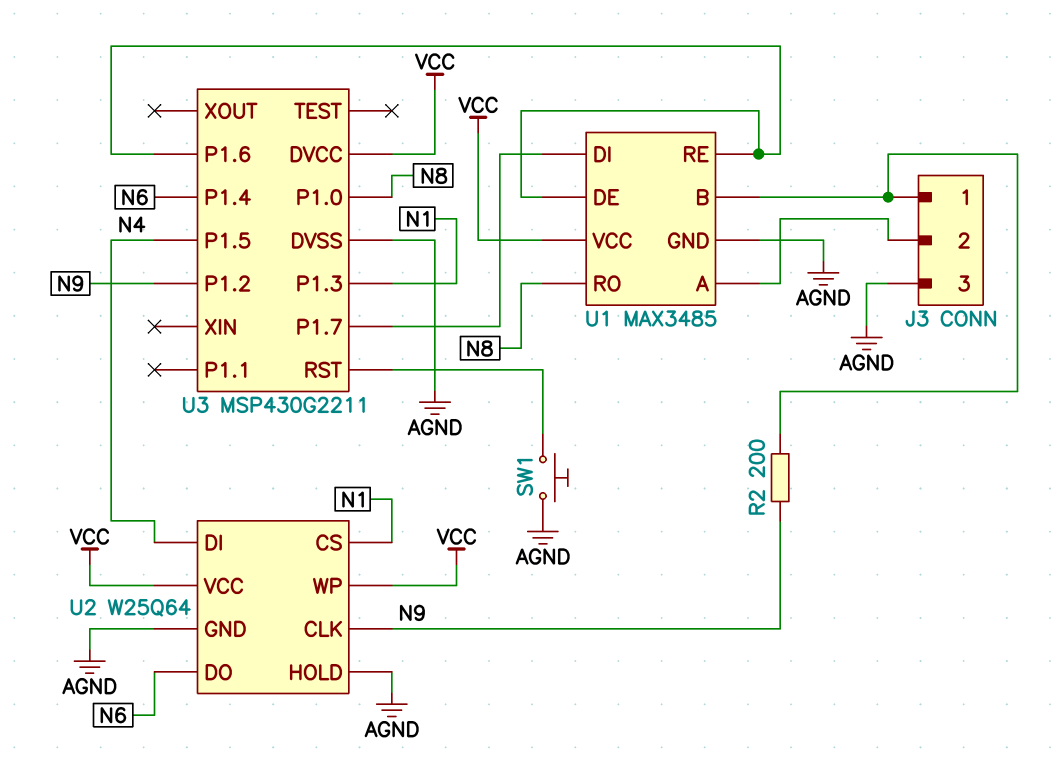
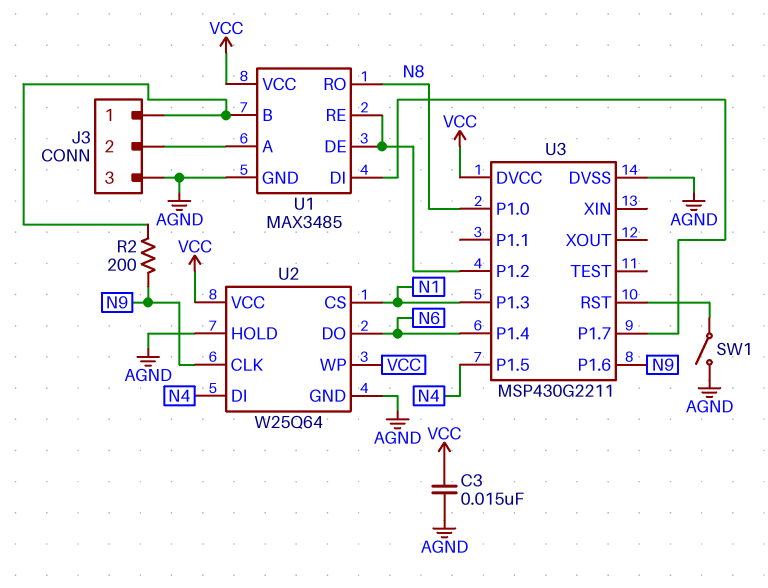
C3: none -> 15nF (AGND, VCC)
SW1: button (AGND, U3/RST) -> switch (AGND, U3/RST)
U3 pin P1.2: N9 -> U1/DE
U3 pin P1.6: U1/DE -> N9

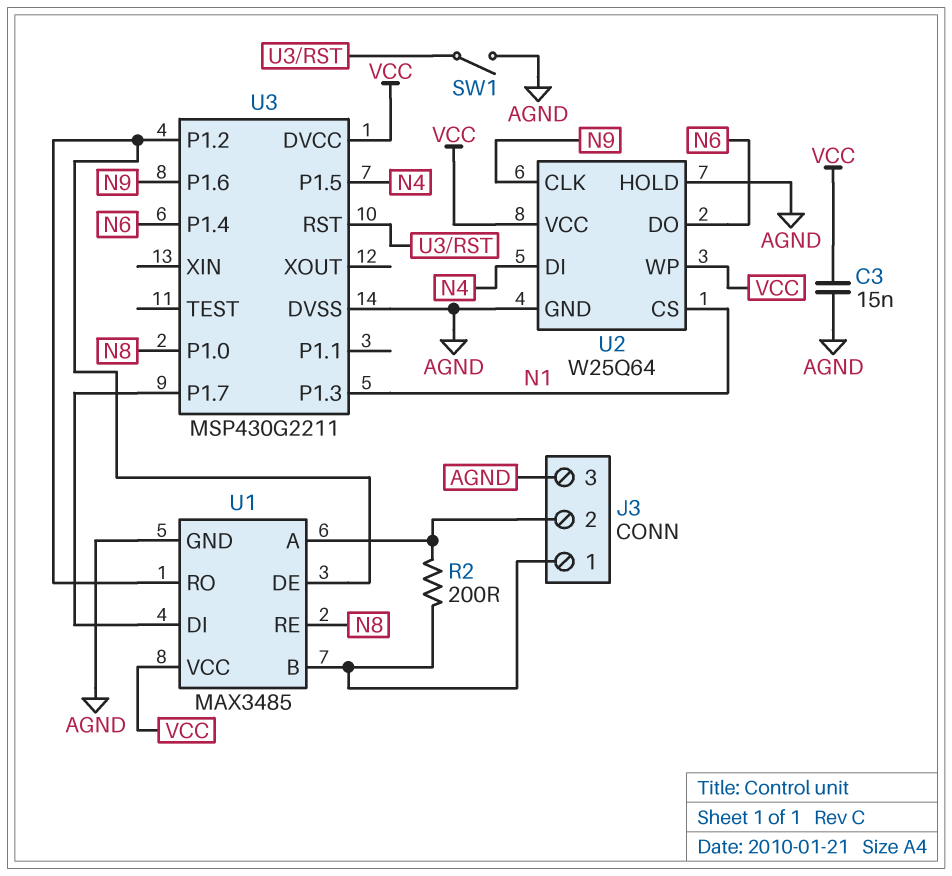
R2: 200 (J3/1, N9) -> 200 (J3/1, J3/2)
U1 pin RE: U1/DE -> N8
U1 pin RO: N8 -> U1/DE

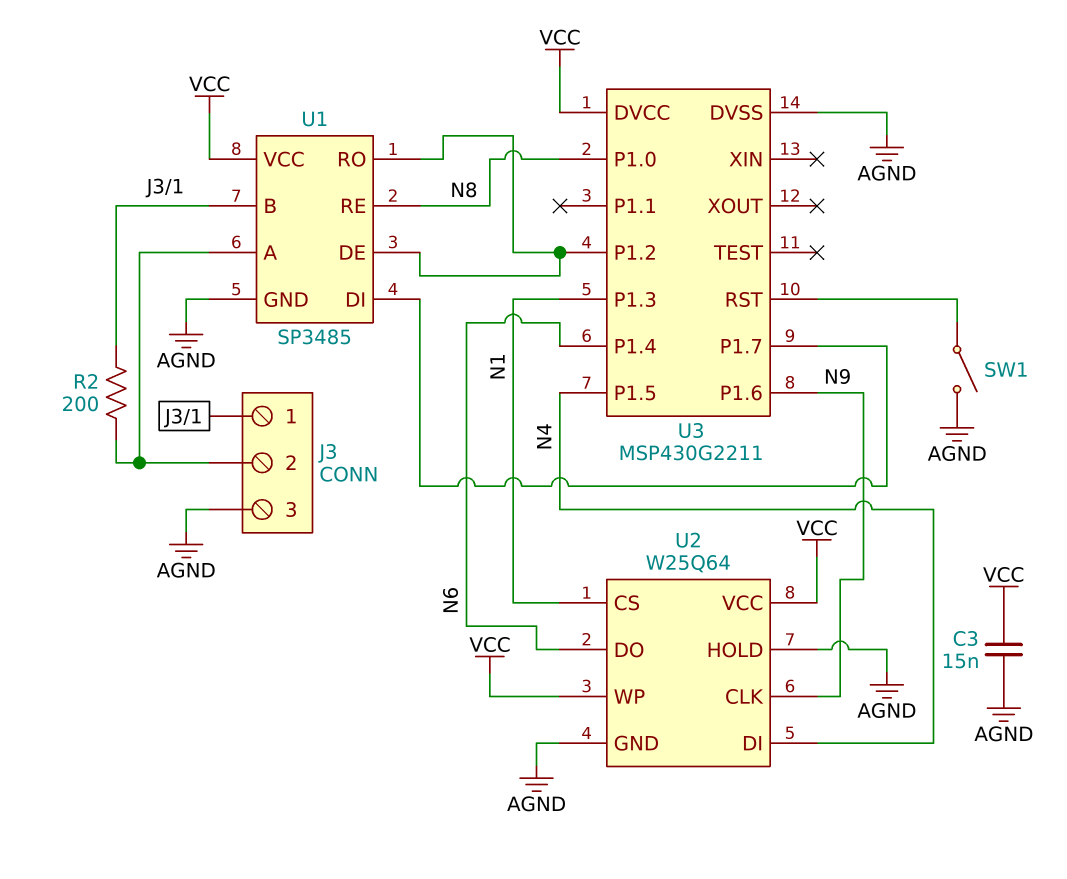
U1: MAX3485 -> SP3485

